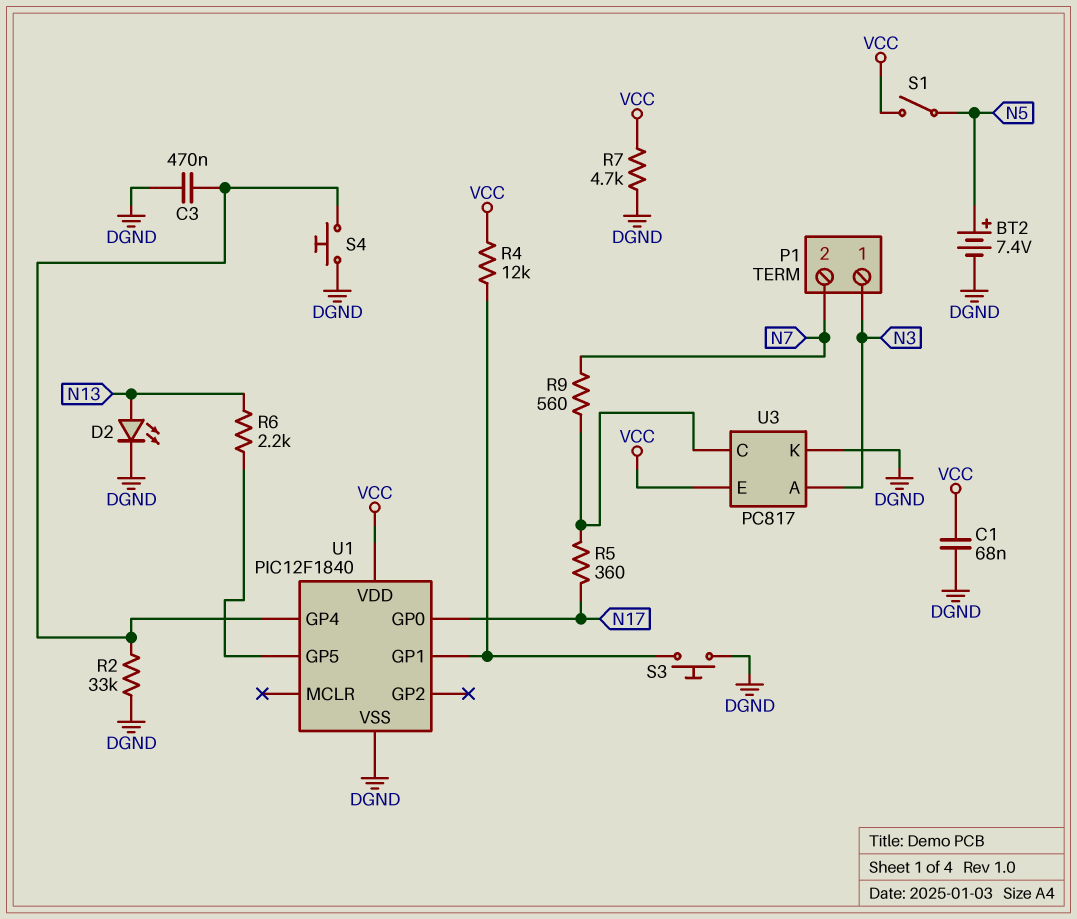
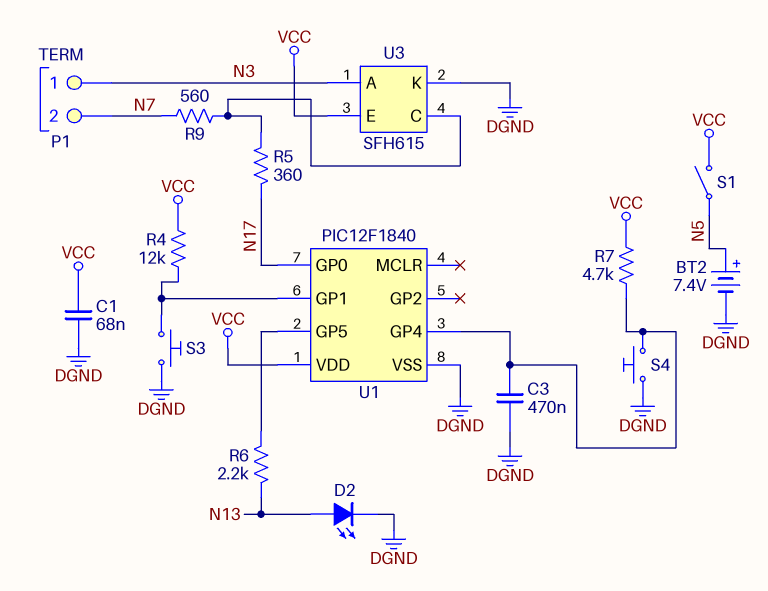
R2: 33k (DGND, U1/GP4) -> none
R7: 4.7k (DGND, VCC) -> 4.7k (U1/GP4, VCC)
U3: PC817 -> SFH615

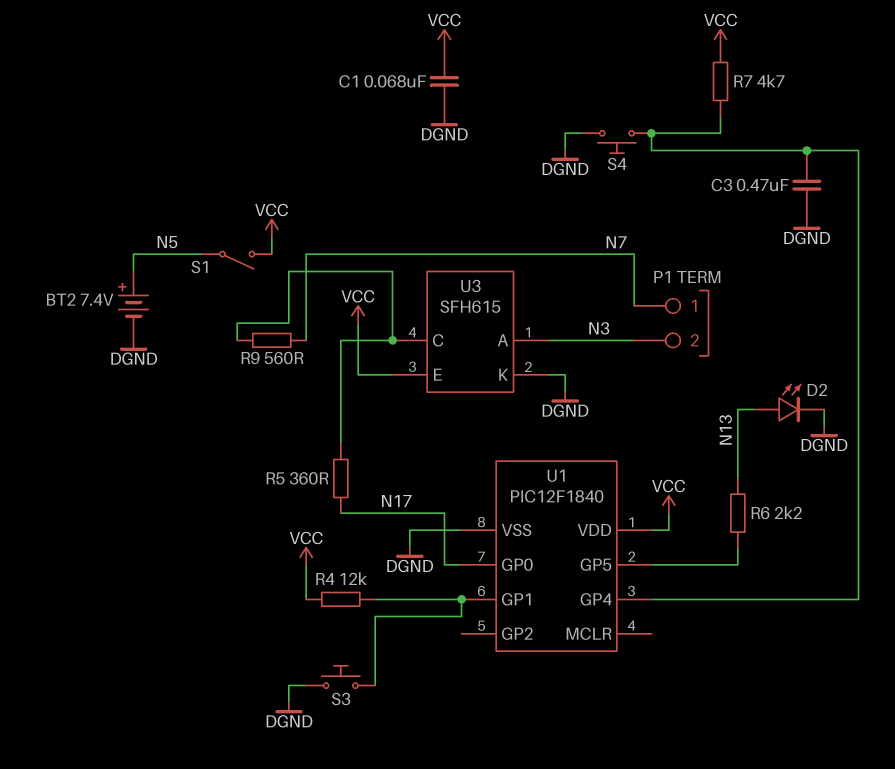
P1 pin 1: N3 -> N7
P1 pin 2: N7 -> N3

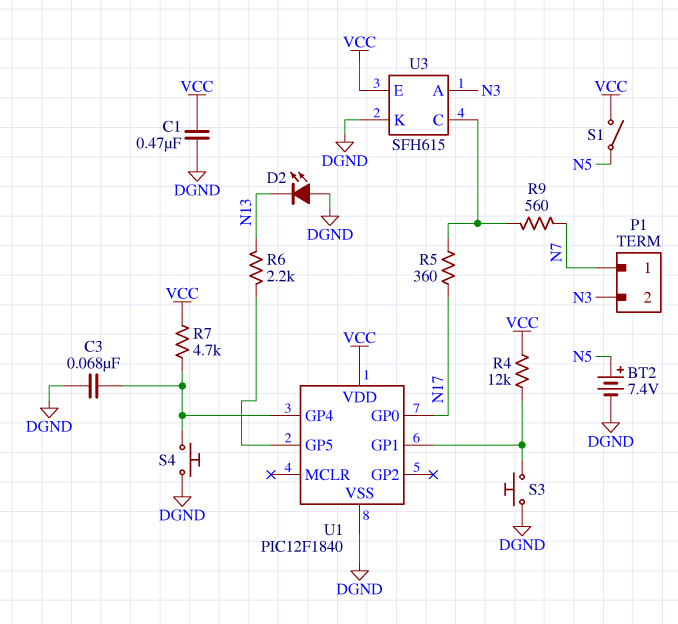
C1: 68nF (DGND, VCC) -> 470nF (DGND, VCC)
C3: 470nF (DGND, U1/GP4) -> 68nF (DGND, U1/GP4)
D2: LED (A N13, K DGND) -> LED (A DGND, K N13)

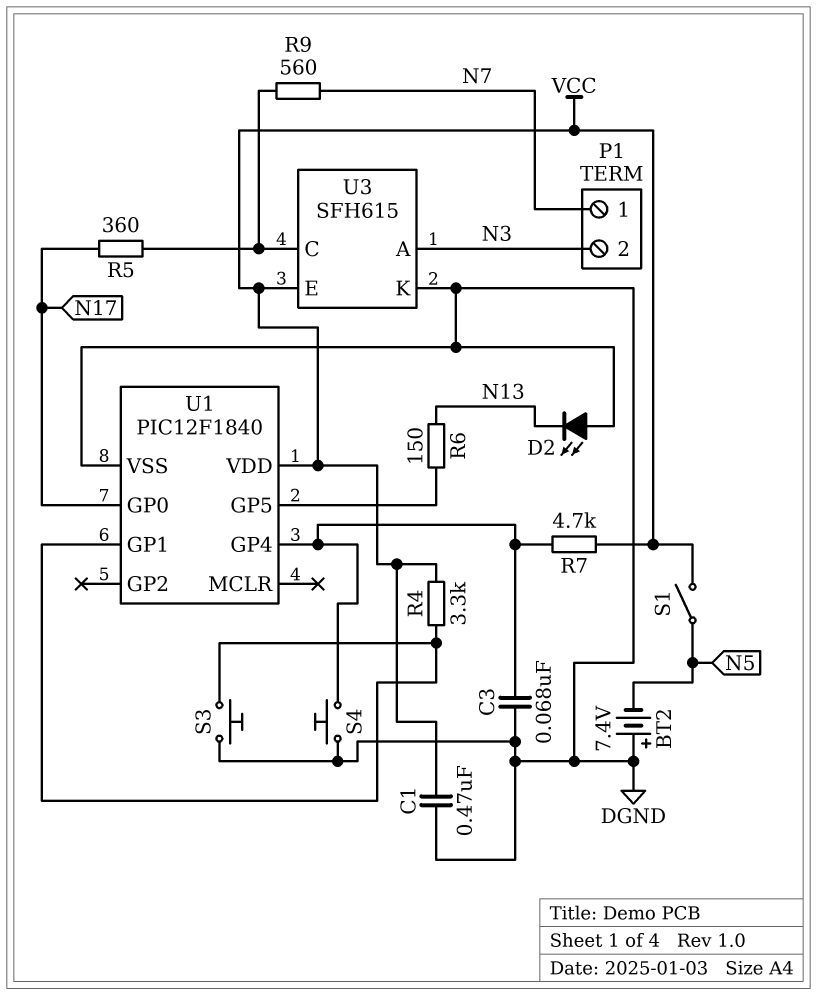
BT2: 7.4V (plus N5, minus DGND) -> 7.4V (plus DGND, minus N5)
R4: 12k (U1/GP1, VCC) -> 3.3k (U1/GP1, VCC)
R6: 2.2k (N13, U1/GP5) -> 150 (N13, U1/GP5)

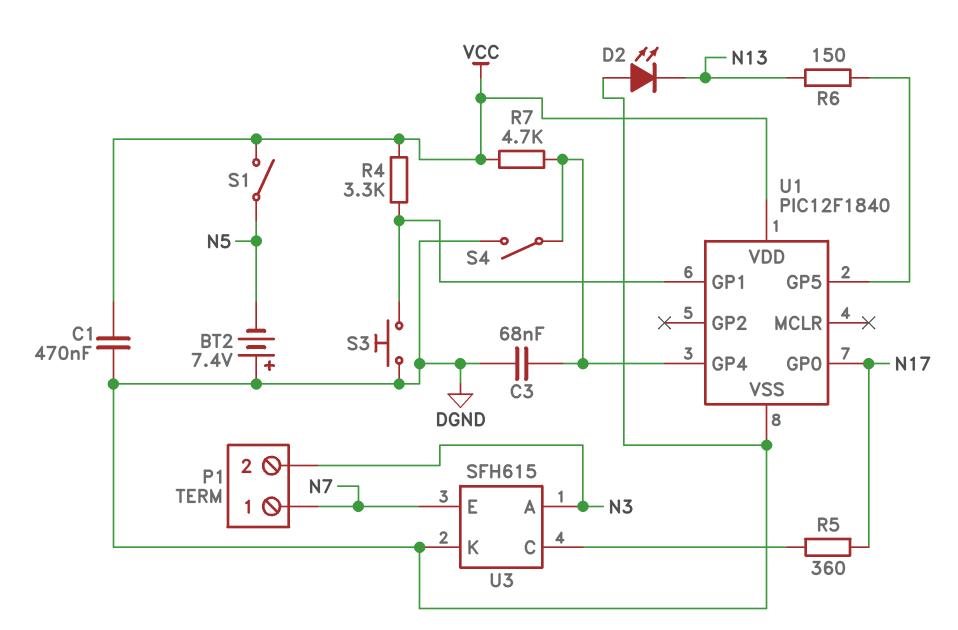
R9: 560 (N7, U3/C) -> none
S4: button (DGND, U1/GP4) -> switch (DGND, U1/GP4)
U3 pin E: VCC -> N7

